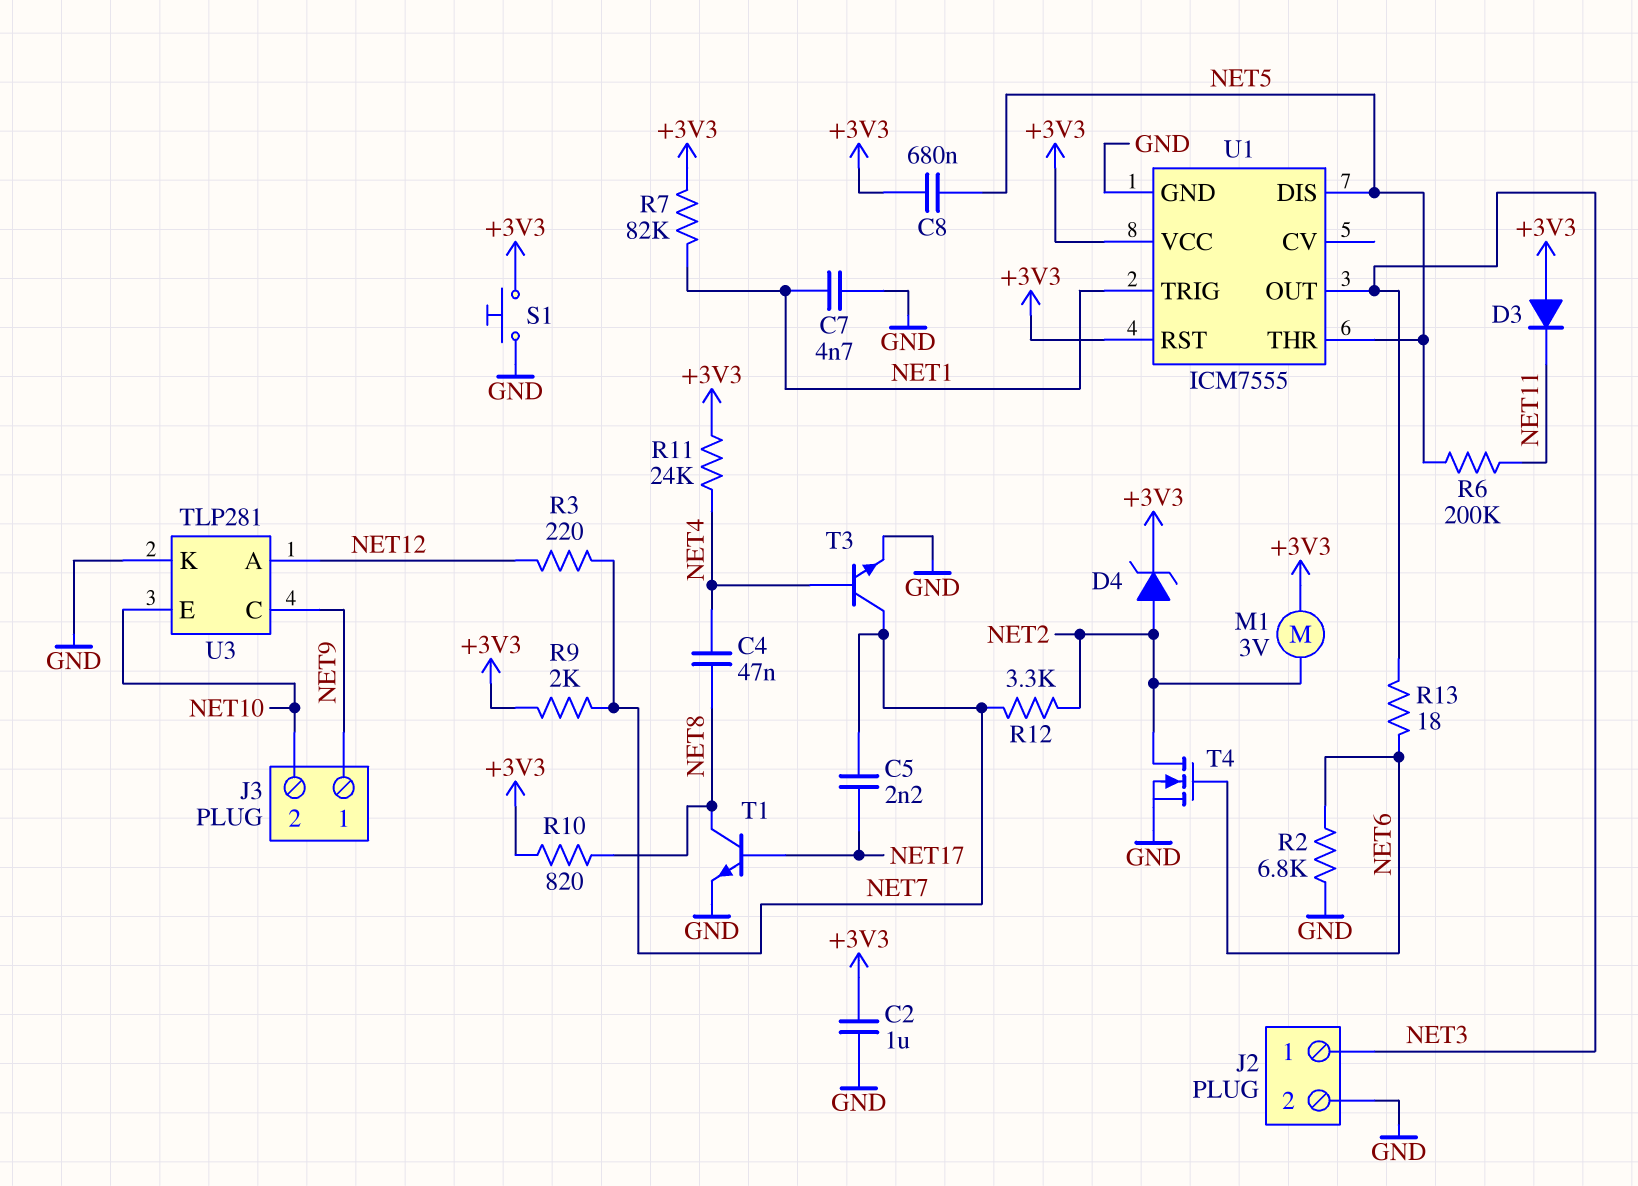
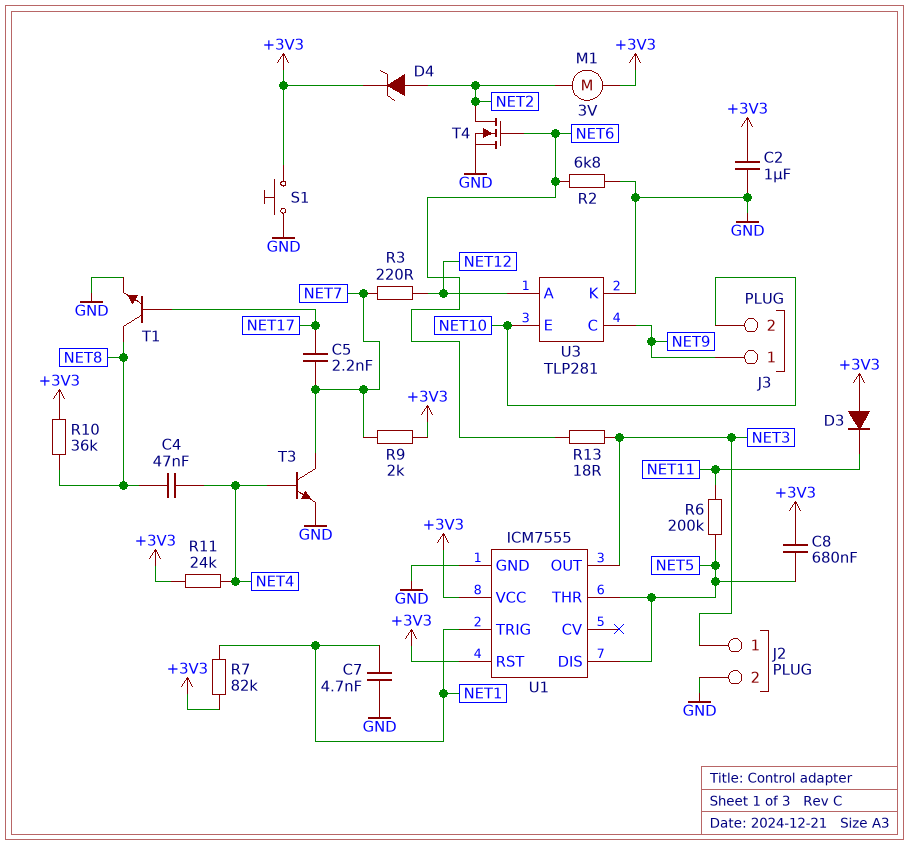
R10: 820 (+3V3, NET8) -> 36k (+3V3, NET8)
R12: 3.3k (NET2, NET7) -> none

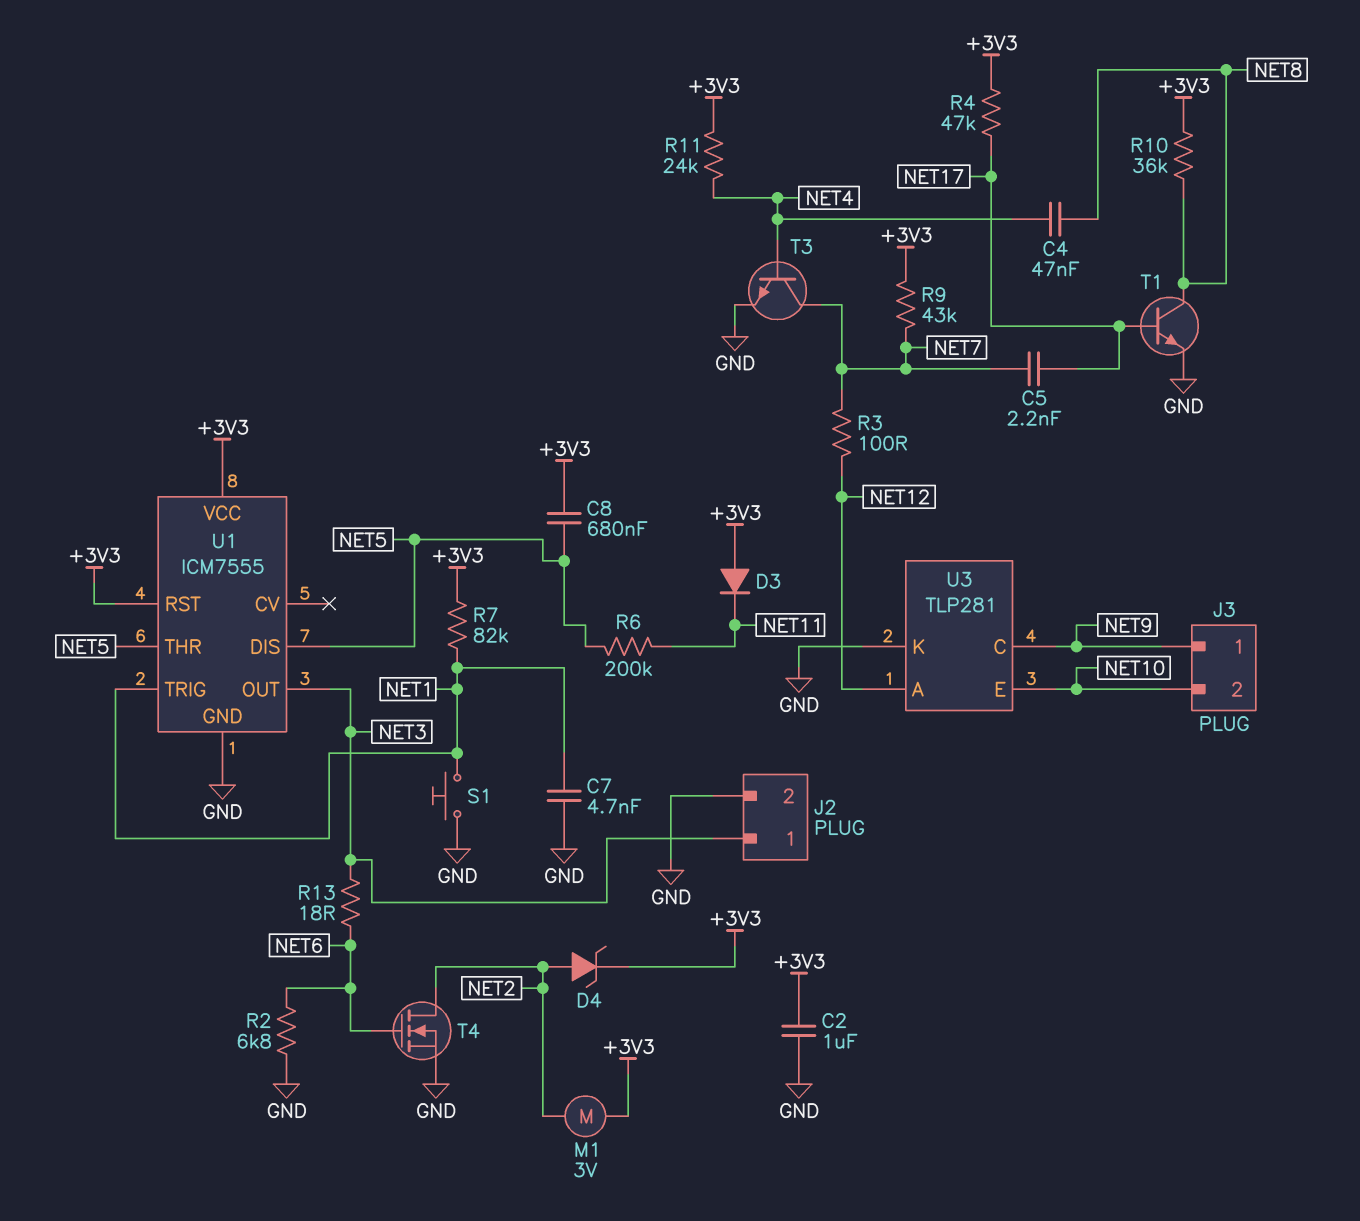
R3: 220 (NET7, NET12) -> 100 (NET7, NET12)
R4: none -> 47k (+3V3, NET17)
R9: 2k (+3V3, NET7) -> 43k (+3V3, NET7)
S1: button (+3V3, GND) -> button (GND, NET1)

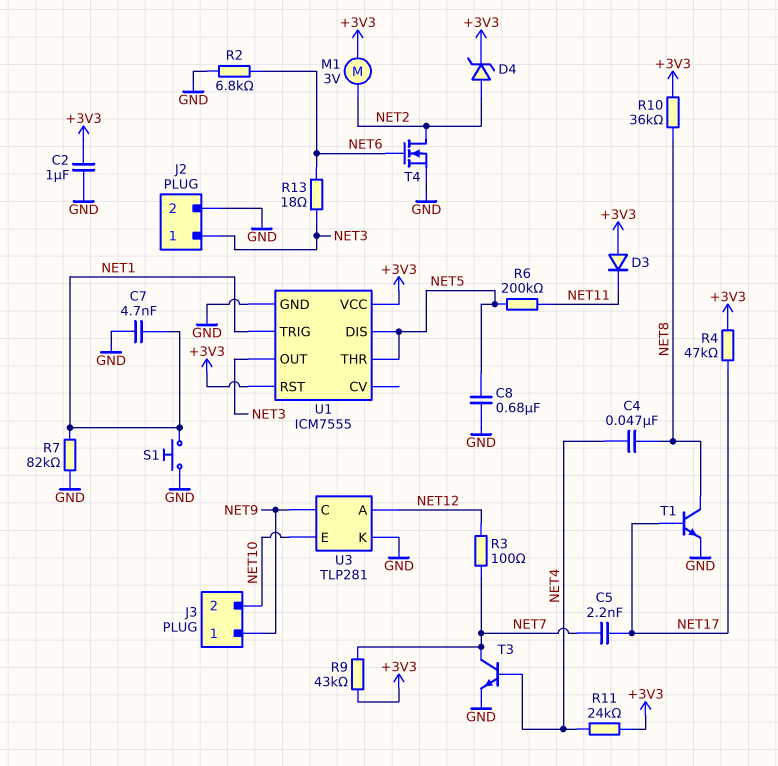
C8: 680nF (+3V3, NET5) -> 680nF (GND, NET5)
R7: 82k (+3V3, NET1) -> 82k (GND, NET1)

